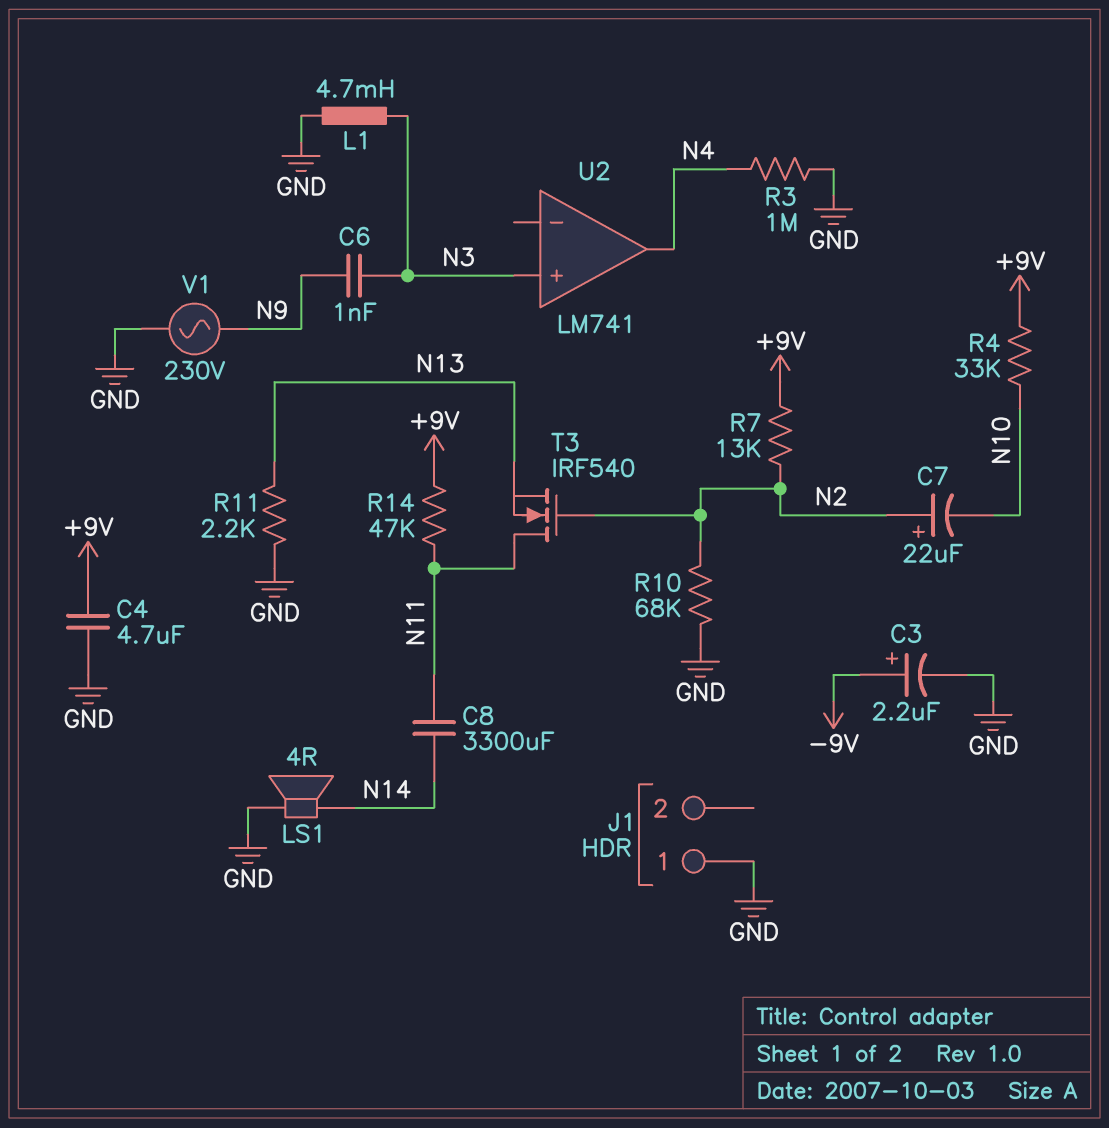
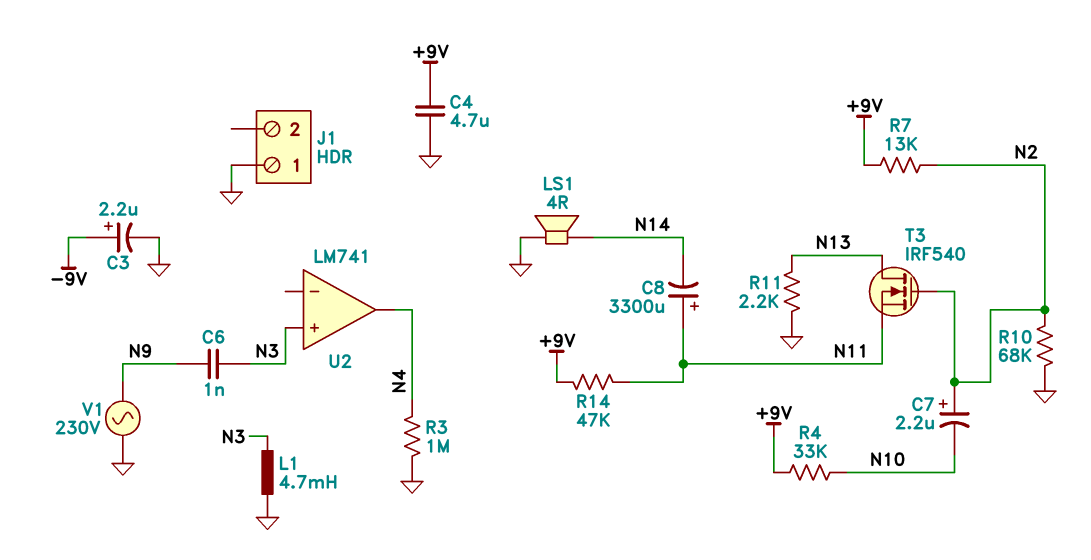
C7: 22uF (plus N2, minus N10) -> 2.2uF (plus N2, minus N10)
C8: 3300uF (N11, N14) -> 3300uF (plus N11, minus N14)
T3: NMOS IRF540 (G N2, D N11, S N13) -> NMOS IRF540 (G N2, D N13, S N11)

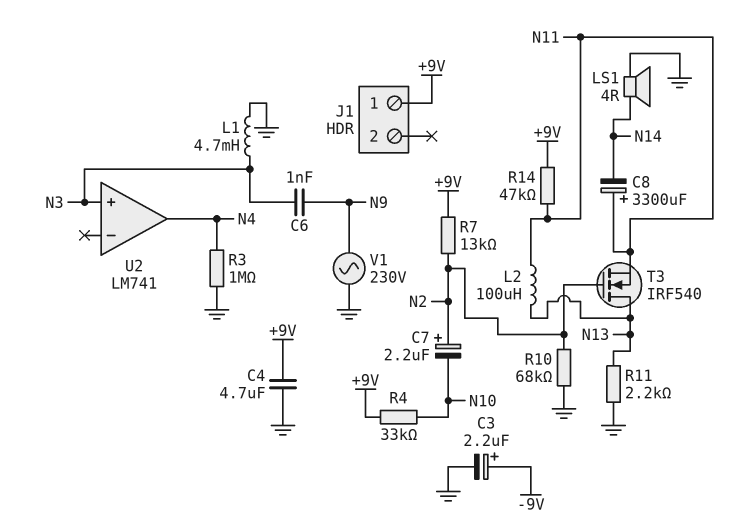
J1 pin 1: GND -> +9V
L2: none -> 100uH (N11, N13)

